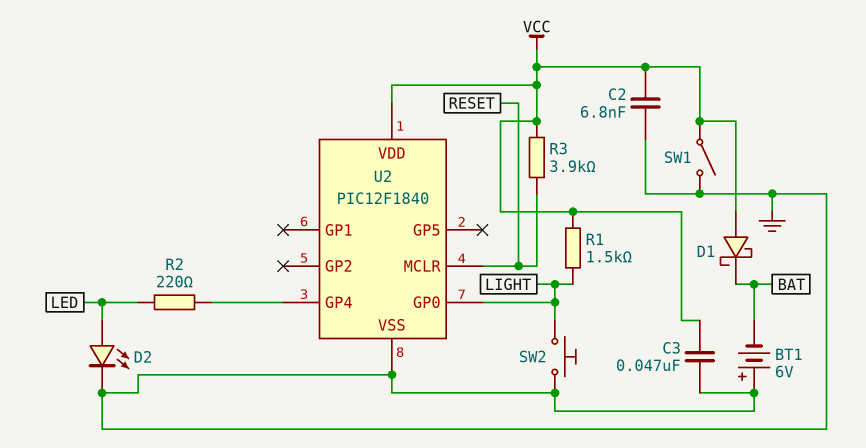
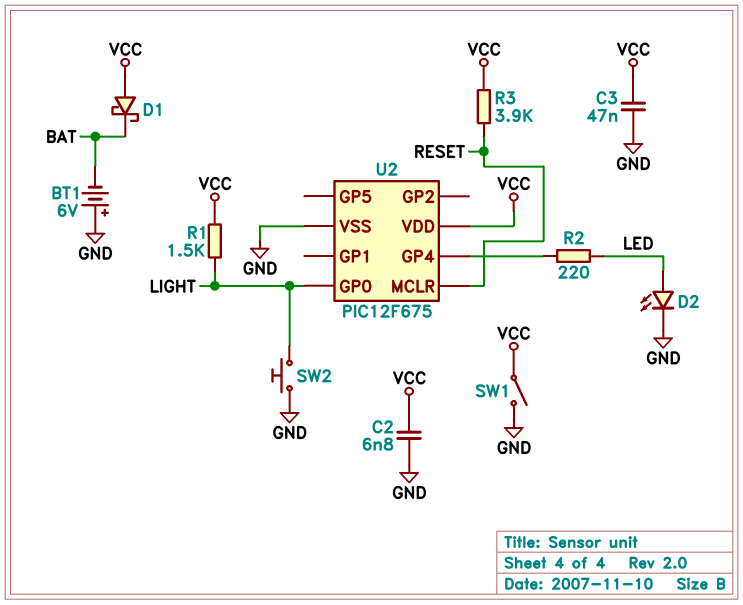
U2: PIC12F1840 -> PIC12F675

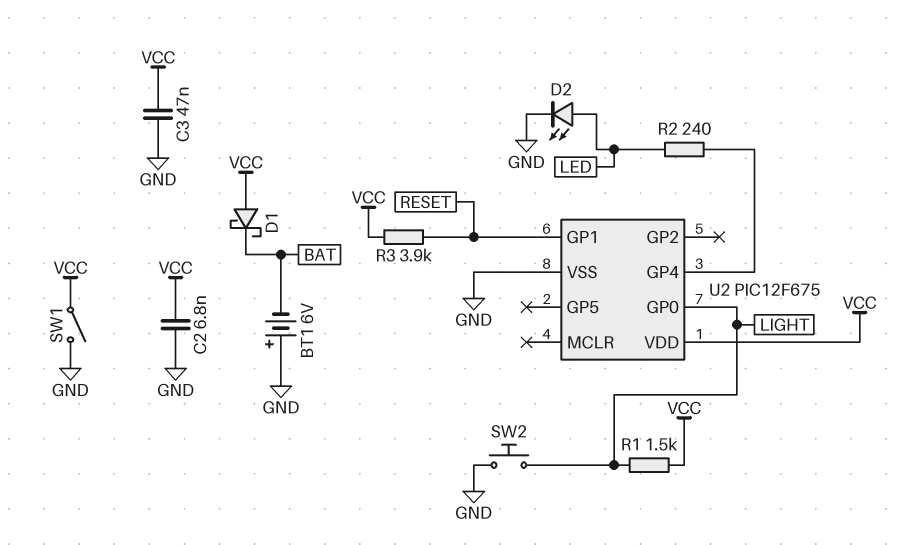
R2: 220 (LED, U2/GP4) -> 240 (LED, U2/GP4)
U2 pin GP1: none -> RESET
U2 pin MCLR: RESET -> none

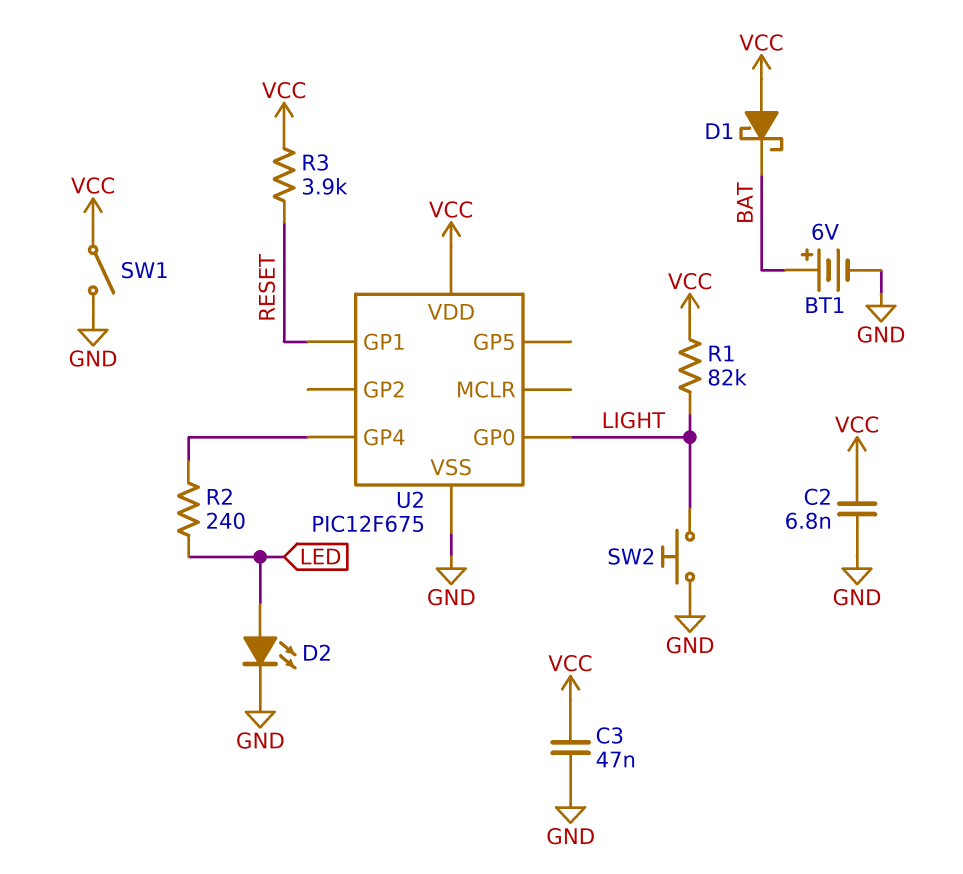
BT1: 6V (plus GND, minus BAT) -> 6V (plus BAT, minus GND)
R1: 1.5k (LIGHT, VCC) -> 82k (LIGHT, VCC)

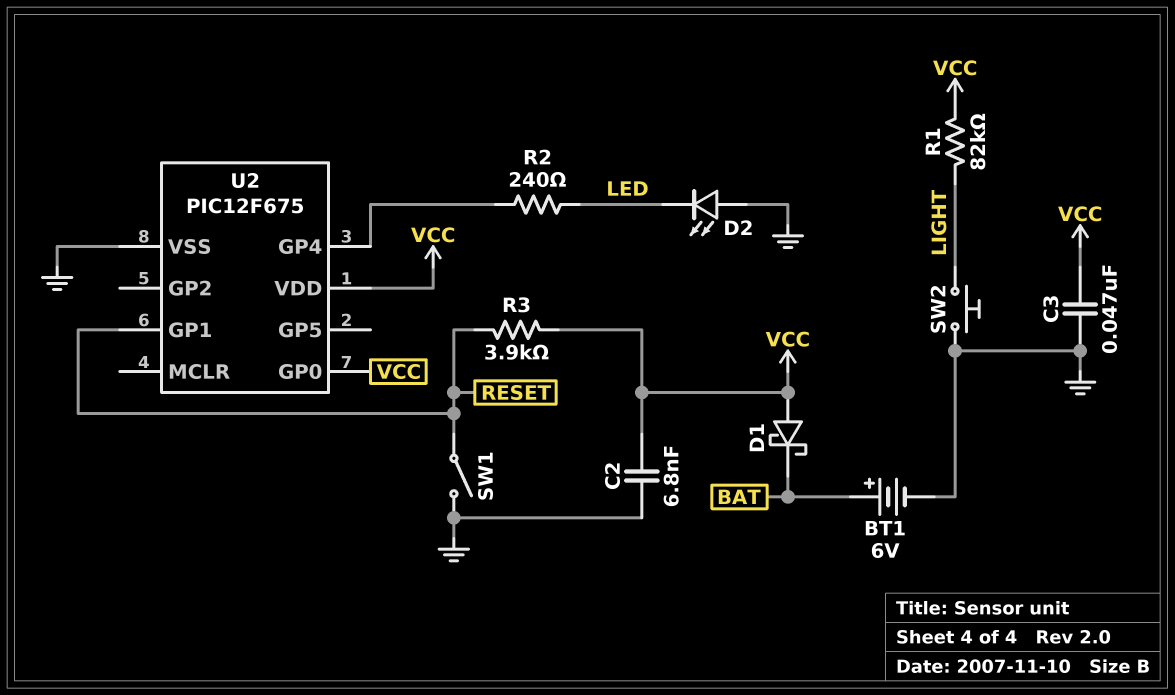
D2: LED (A LED, K GND) -> LED (A GND, K LED)
SW1: switch (GND, VCC) -> switch (GND, RESET)
U2 pin GP0: LIGHT -> VCC

